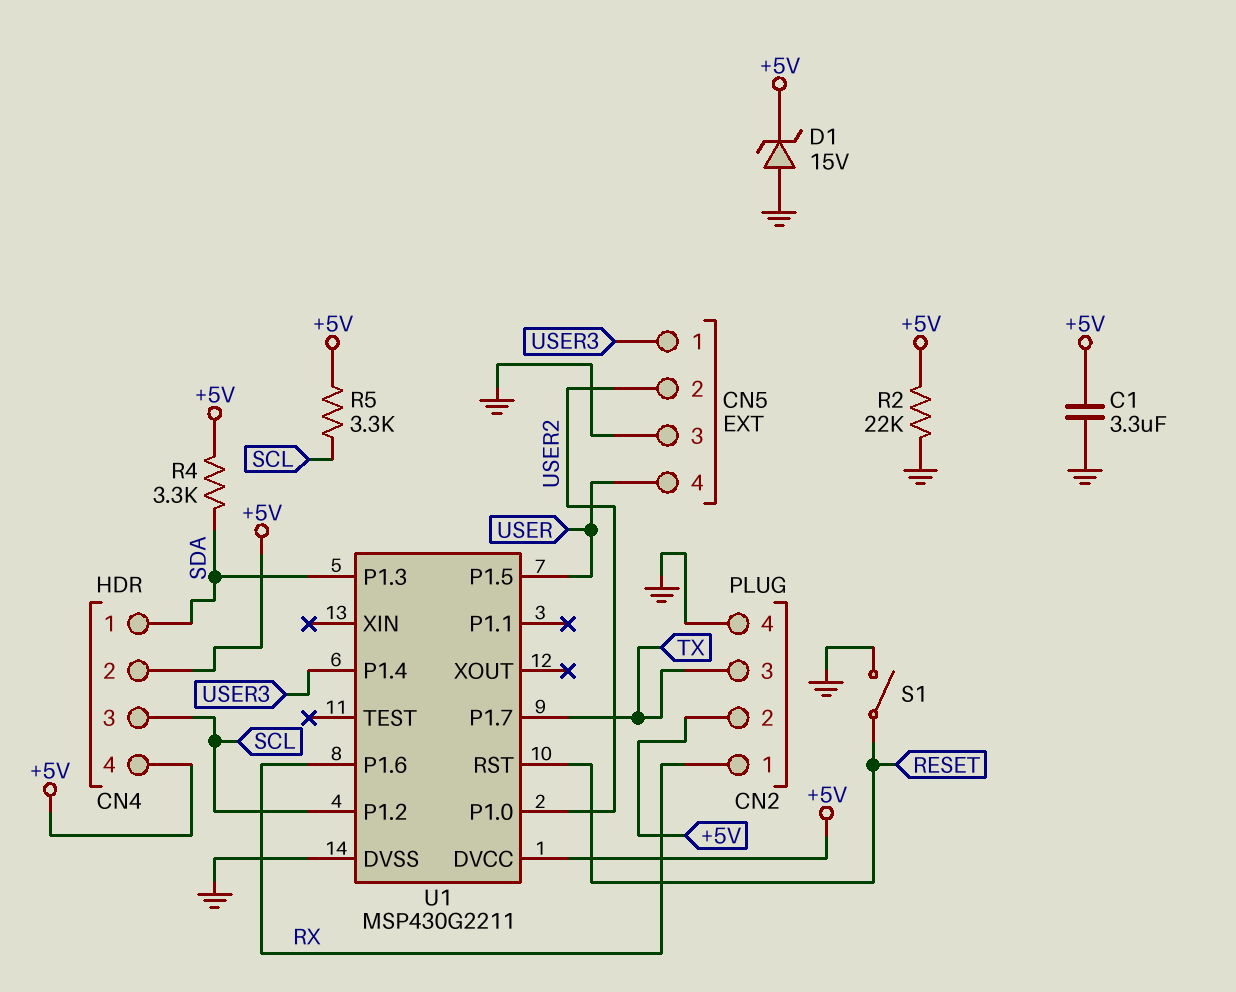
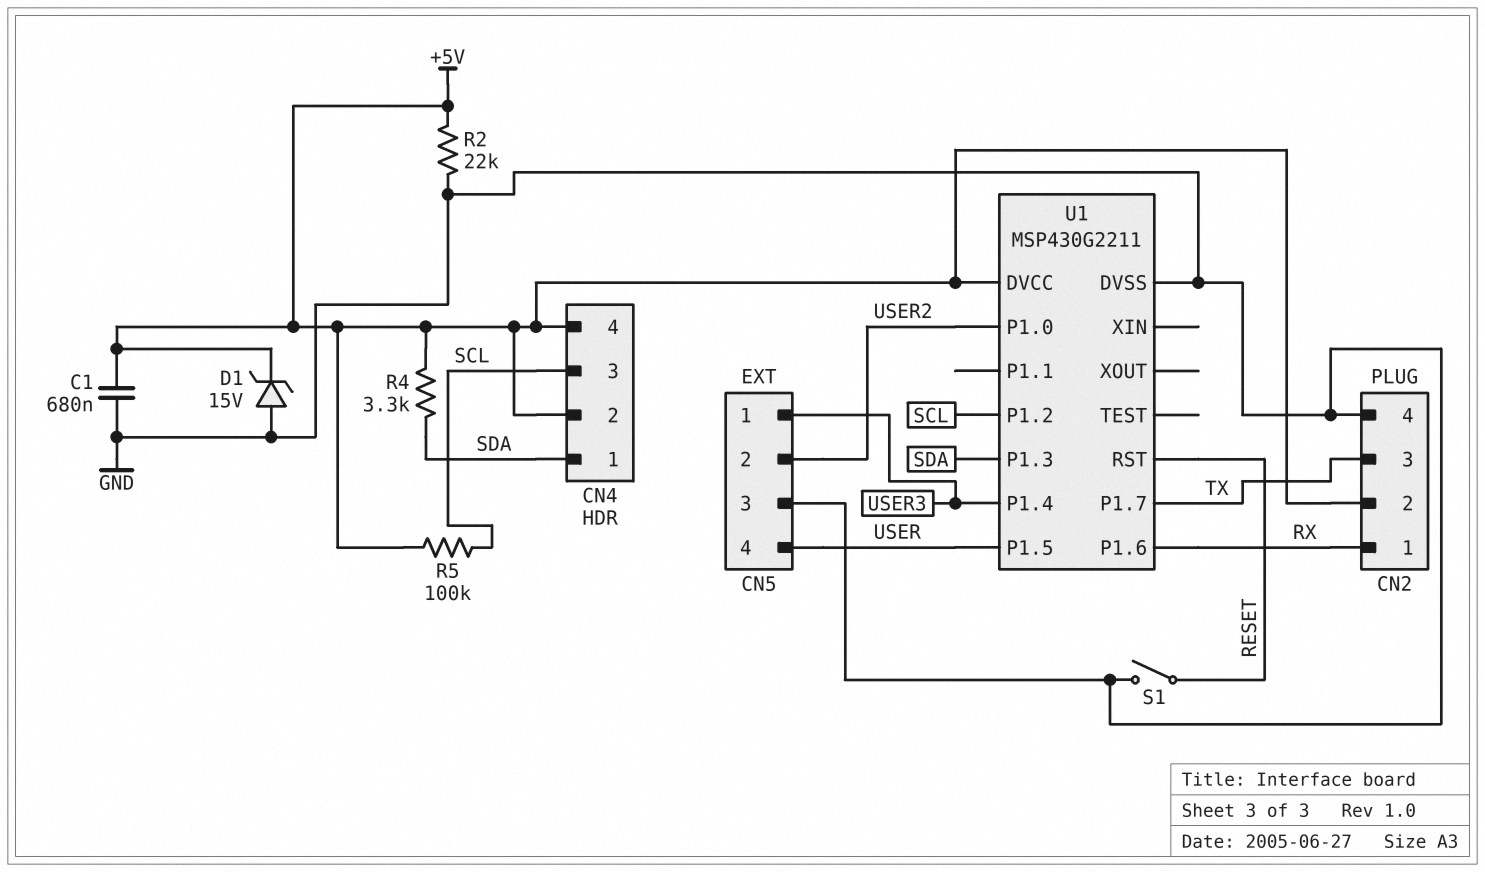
C1: 3.3uF (+5V, GND) -> 680nF (+5V, GND)
R5: 3.3k (+5V, SCL) -> 100k (+5V, SCL)

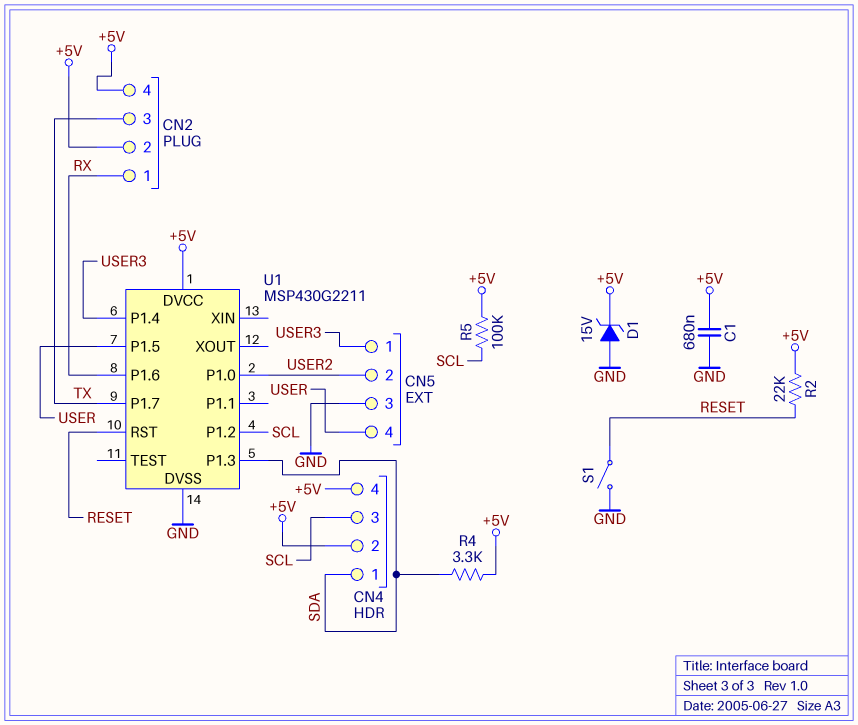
CN2 pin 4: GND -> +5V
R2: 22k (+5V, GND) -> 22k (+5V, RESET)

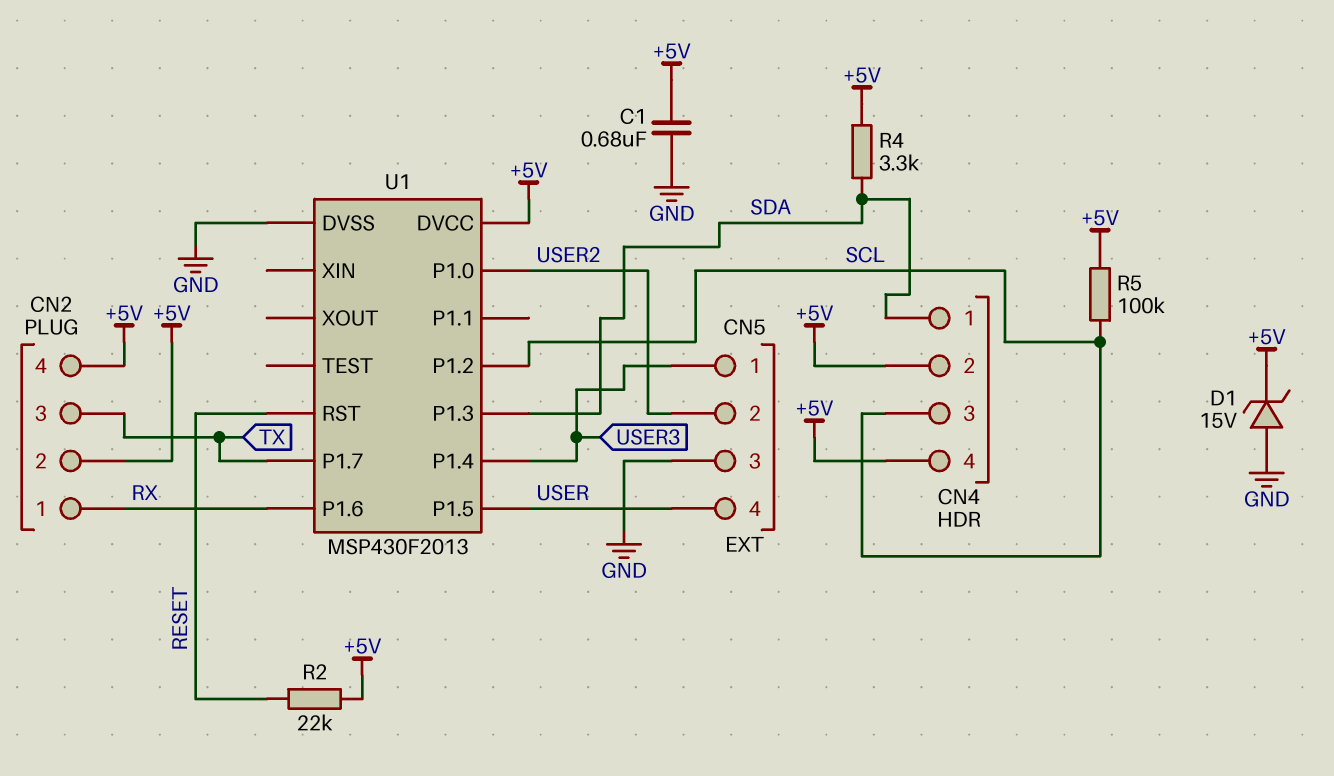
S1: switch (GND, RESET) -> none
U1: MSP430G2211 -> MSP430F2013

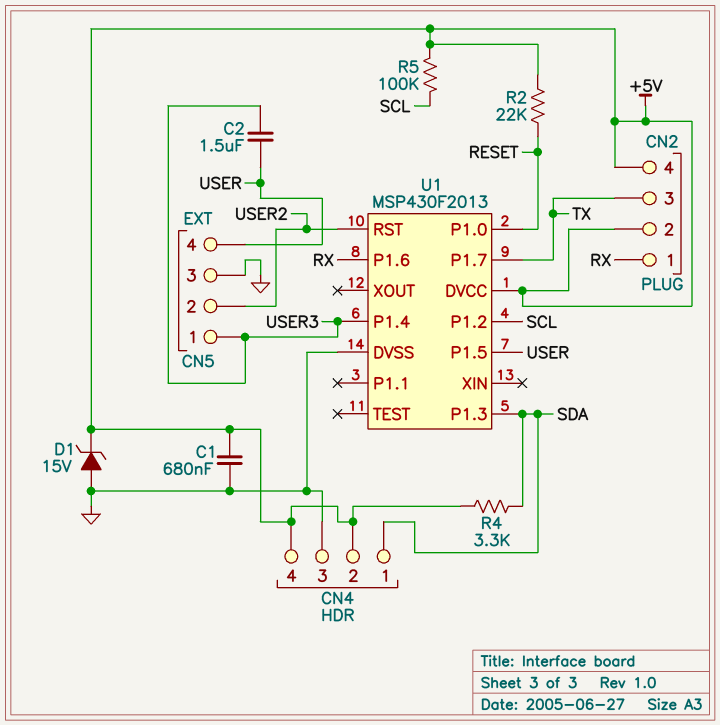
C2: none -> 1.5uF (USER, USER3)
CN4 pin 3: SCL -> GND
U1 pin P1.0: USER2 -> RESET
U1 pin RST: RESET -> USER2

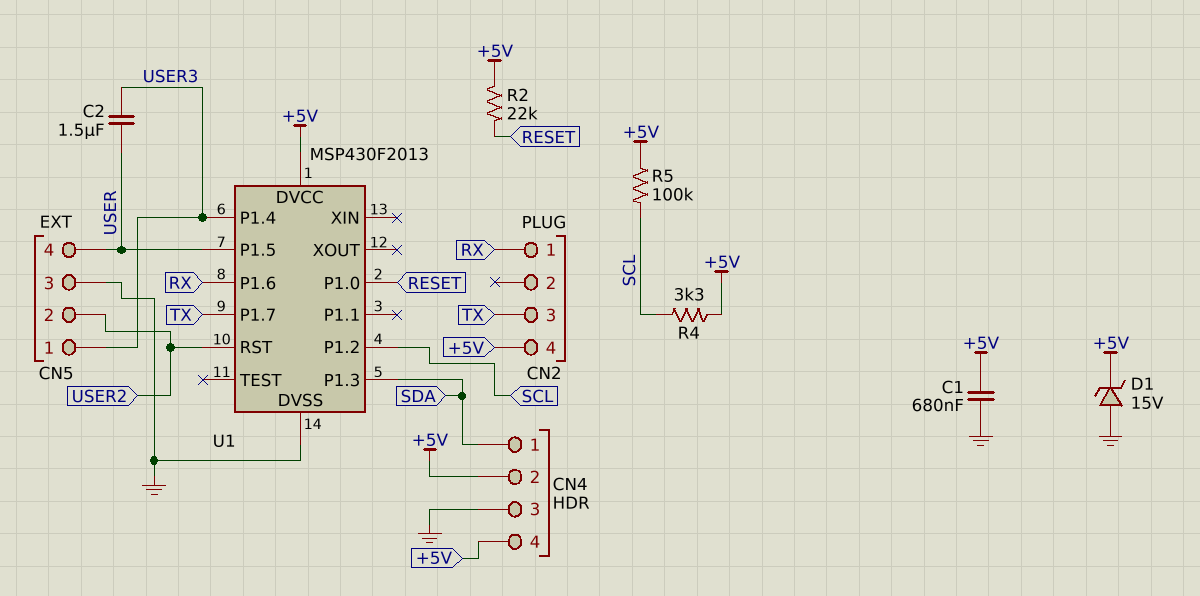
CN2 pin 2: +5V -> none
R4: 3.3k (+5V, SDA) -> 3.3k (+5V, SCL)

